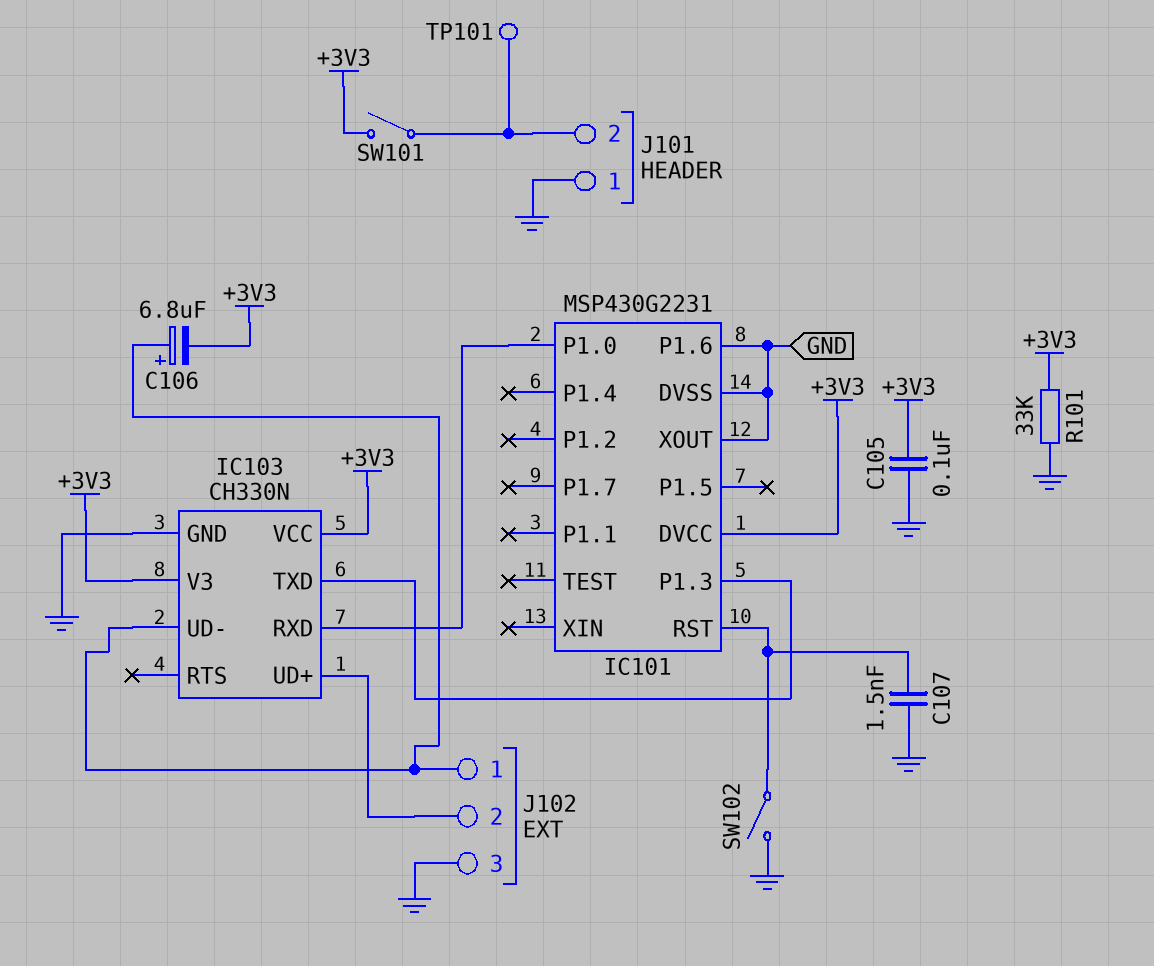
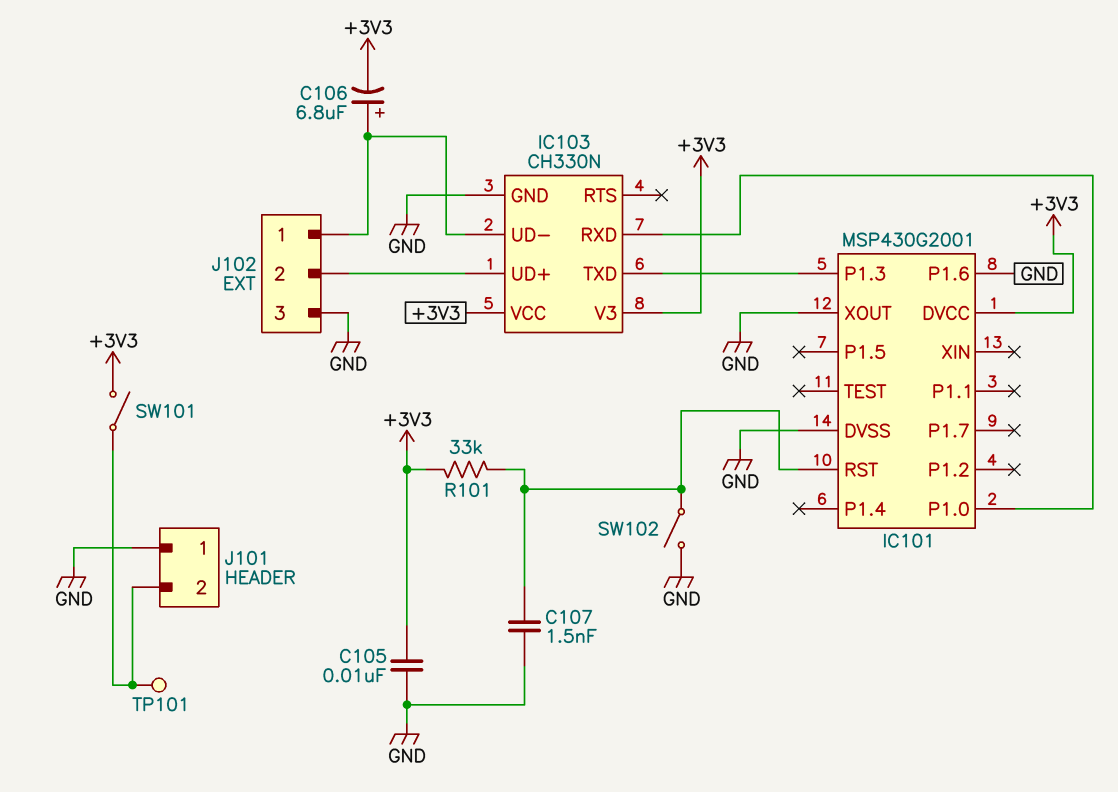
C105: 100nF (+3V3, GND) -> 10nF (+3V3, GND)
IC101: MSP430G2231 -> MSP430G2001
R101: 33k (+3V3, GND) -> 33k (+3V3, IC101/RST)

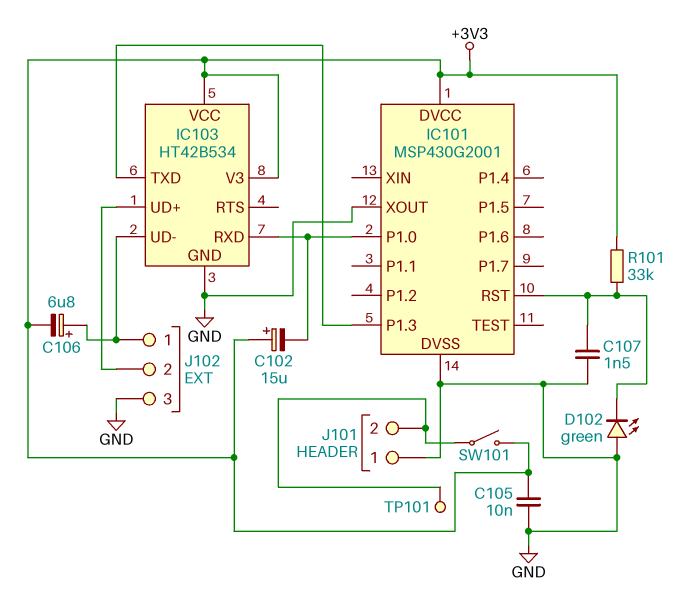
C102: none -> 15uF (plus +3V3, minus IC101/P1.0)
D102: none -> LED green (A GND, K IC101/RST)
IC101 pin P1.6: GND -> none
IC103: CH330N -> HT42B534
SW102: switch (GND, IC101/RST) -> none

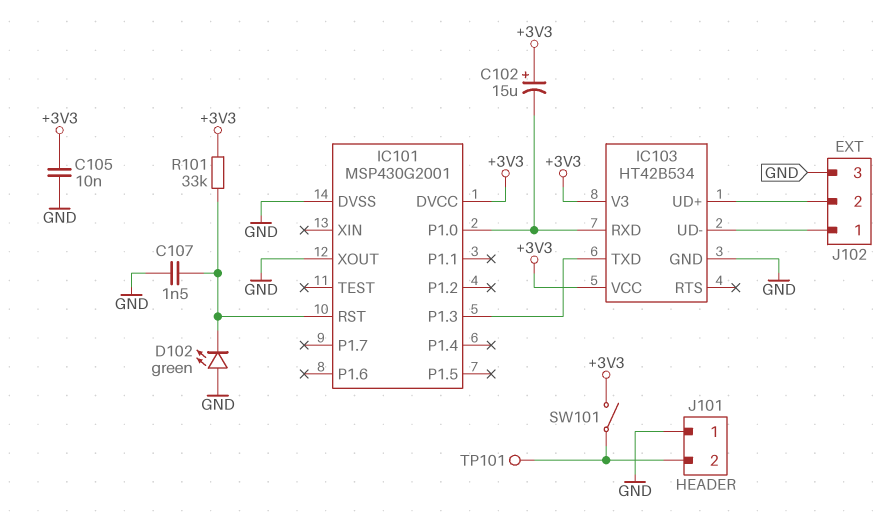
C106: 6.8uF (plus IC103/UD-, minus +3V3) -> none

